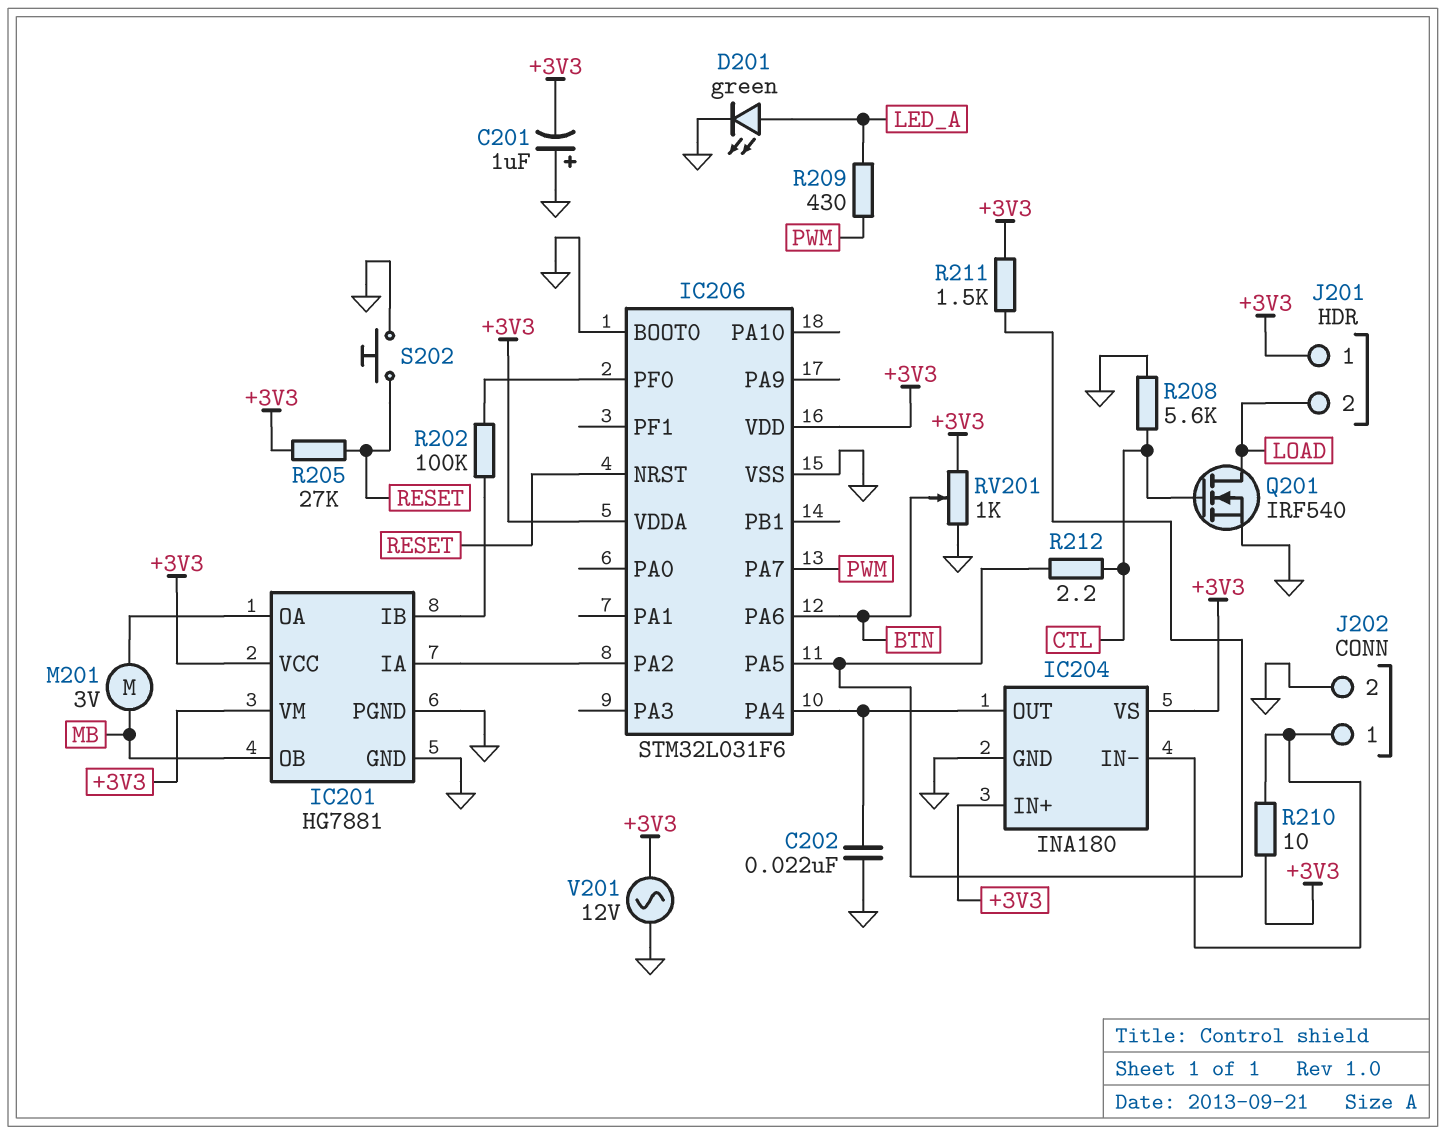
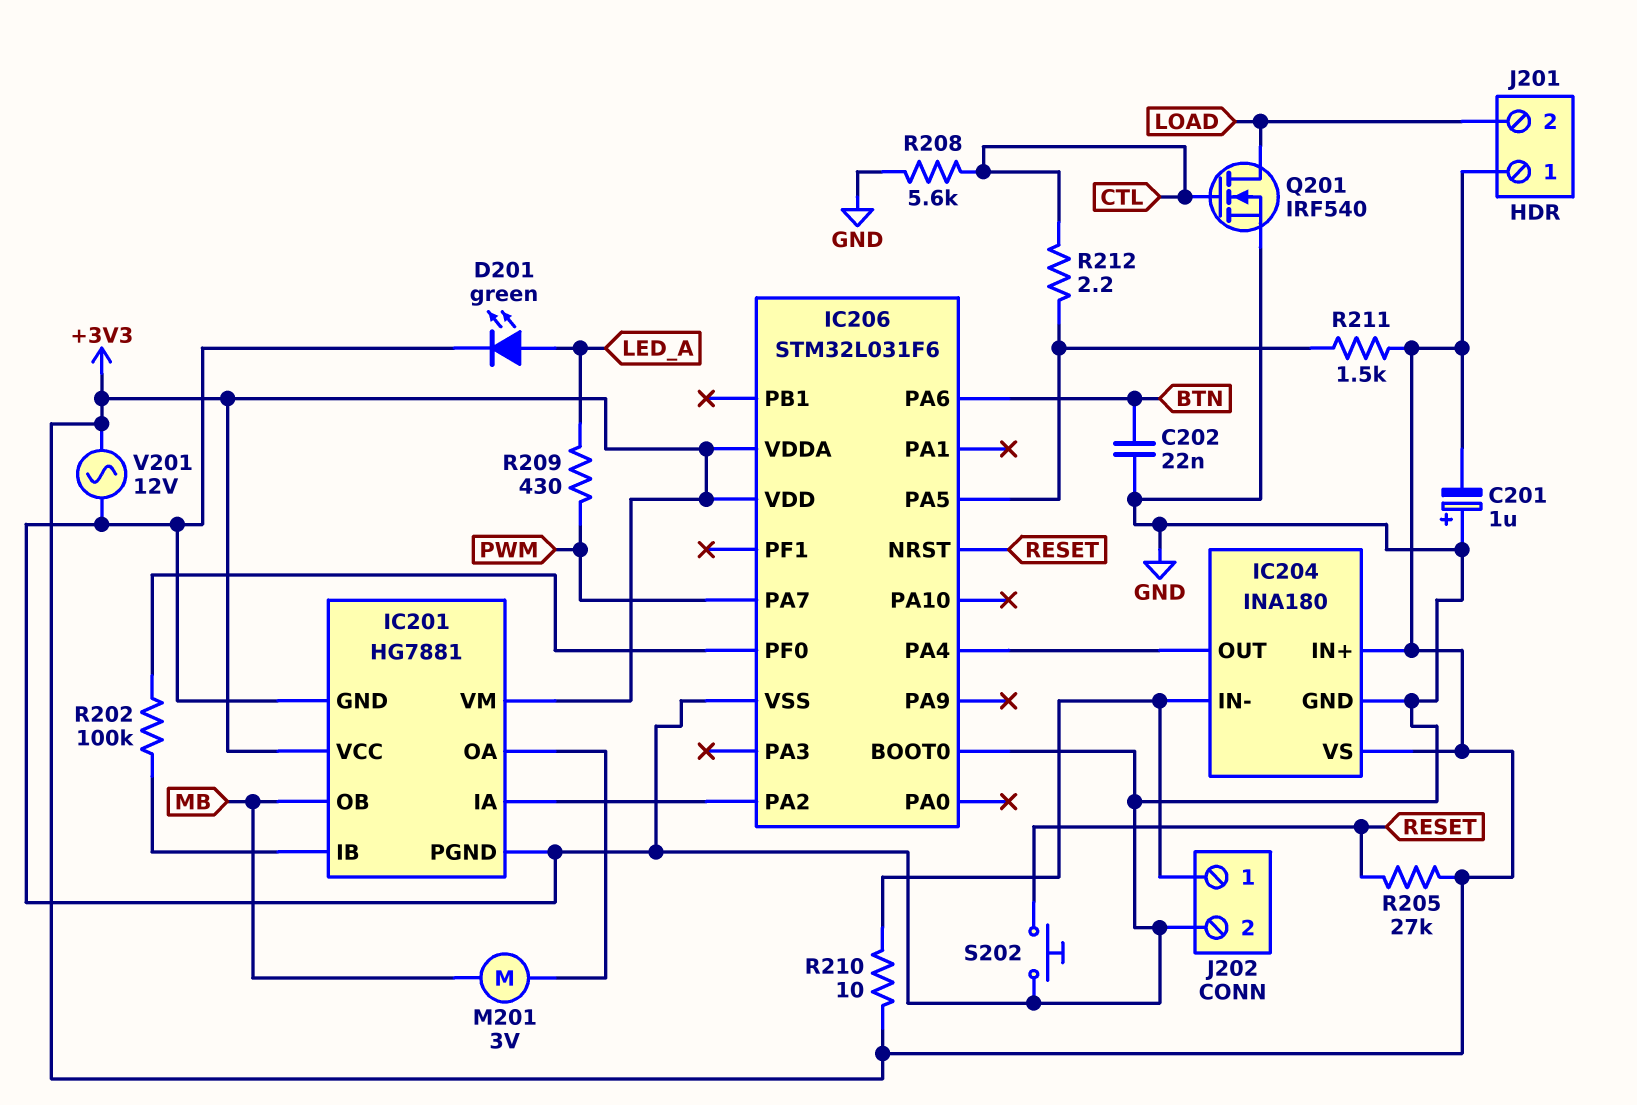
C202: 22nF (GND, IC204/OUT) -> 22nF (BTN, GND)
RV201: 1k (+3V3, GND, wiper BTN) -> none

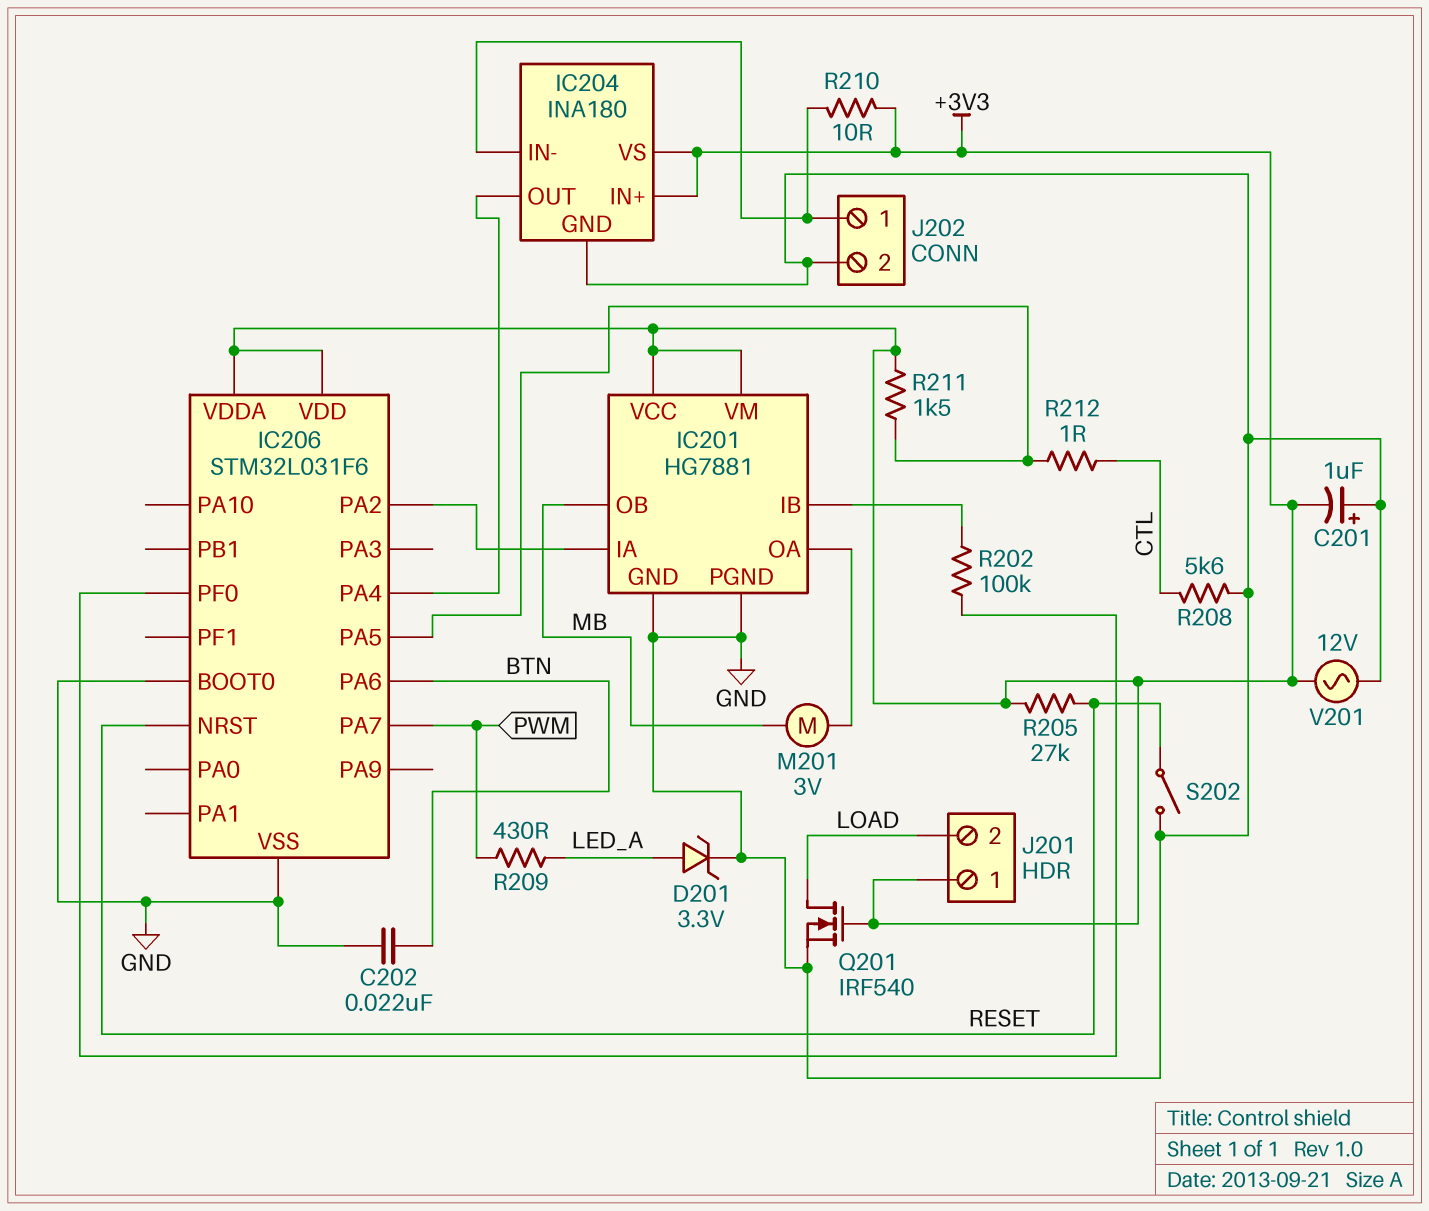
D201: LED green (A LED_A, K GND) -> zener 3.3V (A LED_A, K GND)
Q201: NMOS IRF540 (G CTL, D LOAD, S GND) -> NMOS IRF540 (G +3V3, D LOAD, S GND)
R212: 2.2 (CTL, IC206/PA5) -> 1 (CTL, IC206/PA5)
S202: button (GND, RESET) -> switch (GND, RESET)

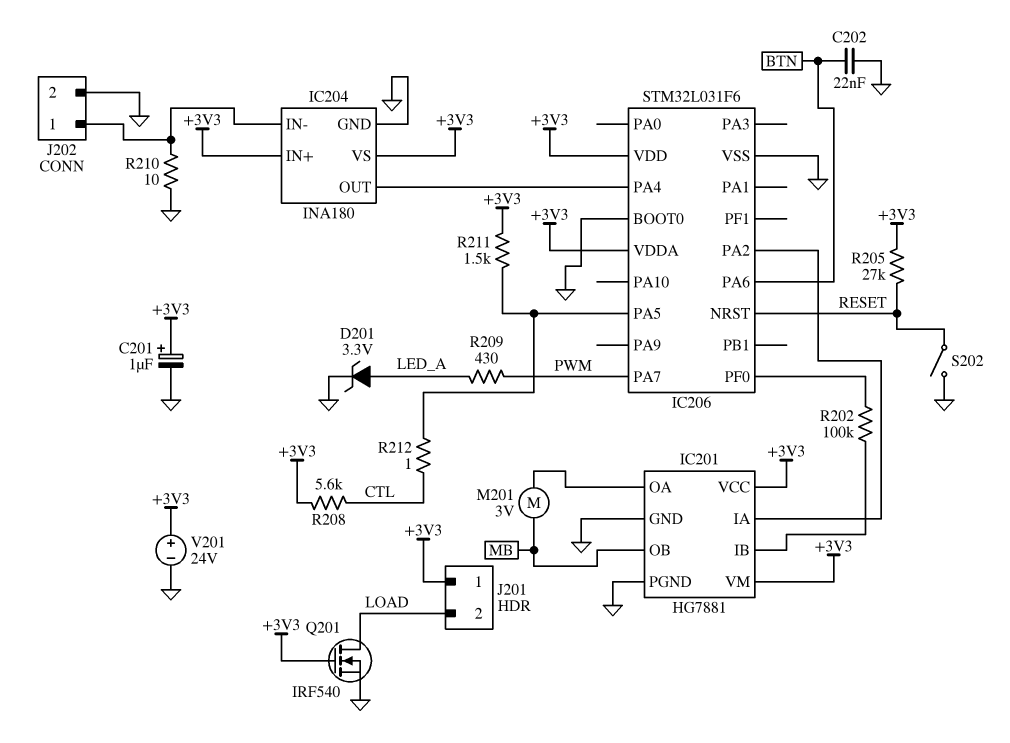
C201: 1uF (plus GND, minus +3V3) -> 1uF (plus +3V3, minus GND)
R208: 5.6k (CTL, GND) -> 5.6k (+3V3, CTL)
R210: 10 (+3V3, IC204/IN-) -> 10 (GND, IC204/IN-)
V201: AC 12V (+3V3, GND) -> 24V (plus +3V3, minus GND)

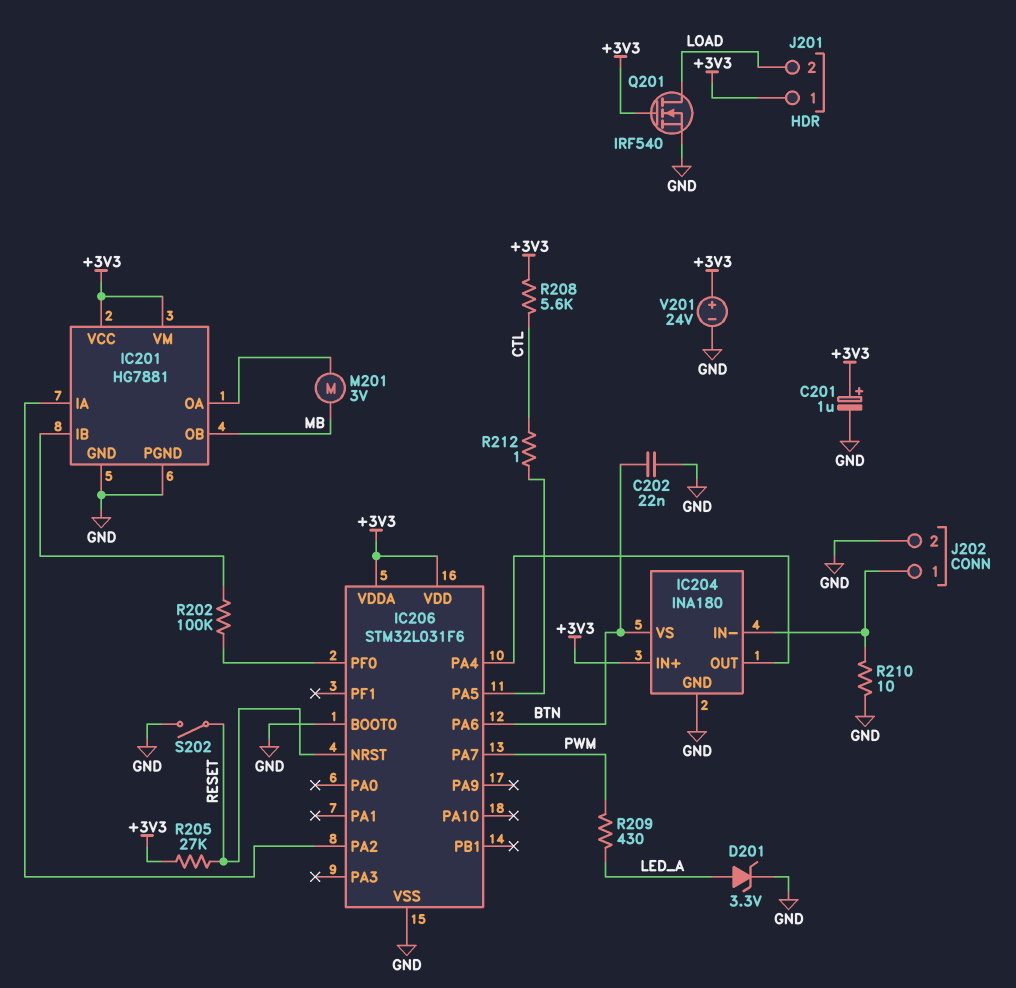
IC204 pin VS: +3V3 -> BTN
R211: 1.5k (+3V3, IC206/PA5) -> none

